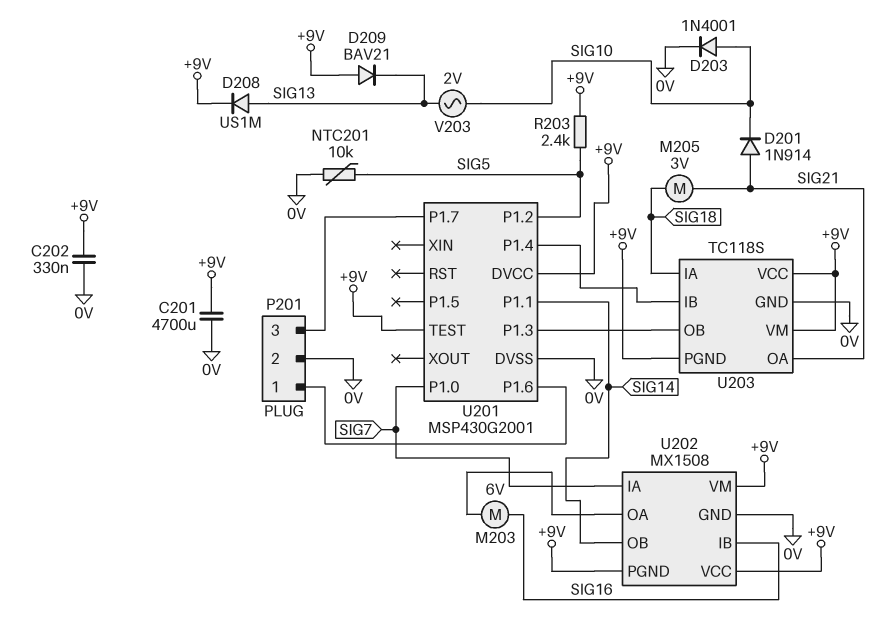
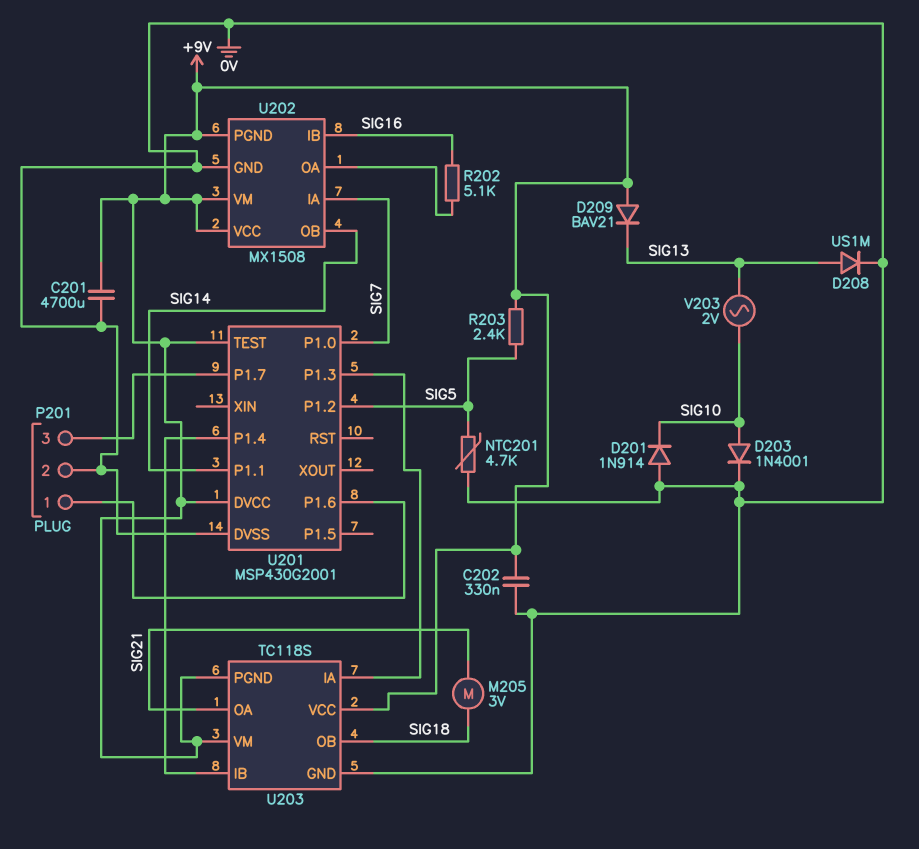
D201: diode 1N914 (A SIG21, K SIG10) -> diode 1N914 (A 0V, K SIG10)
D208: diode US1M (A SIG13, K +9V) -> diode US1M (A SIG13, K 0V)
M203: motor 6V (SIG16, U202/OA) -> none
NTC201: 10k (0V, SIG5) -> 4.7k (0V, SIG5)
R202: none -> 5.1k (SIG16, U202/OA)
U203 pin IA: SIG18 -> U201/P1.3
U203 pin OB: U201/P1.3 -> SIG18

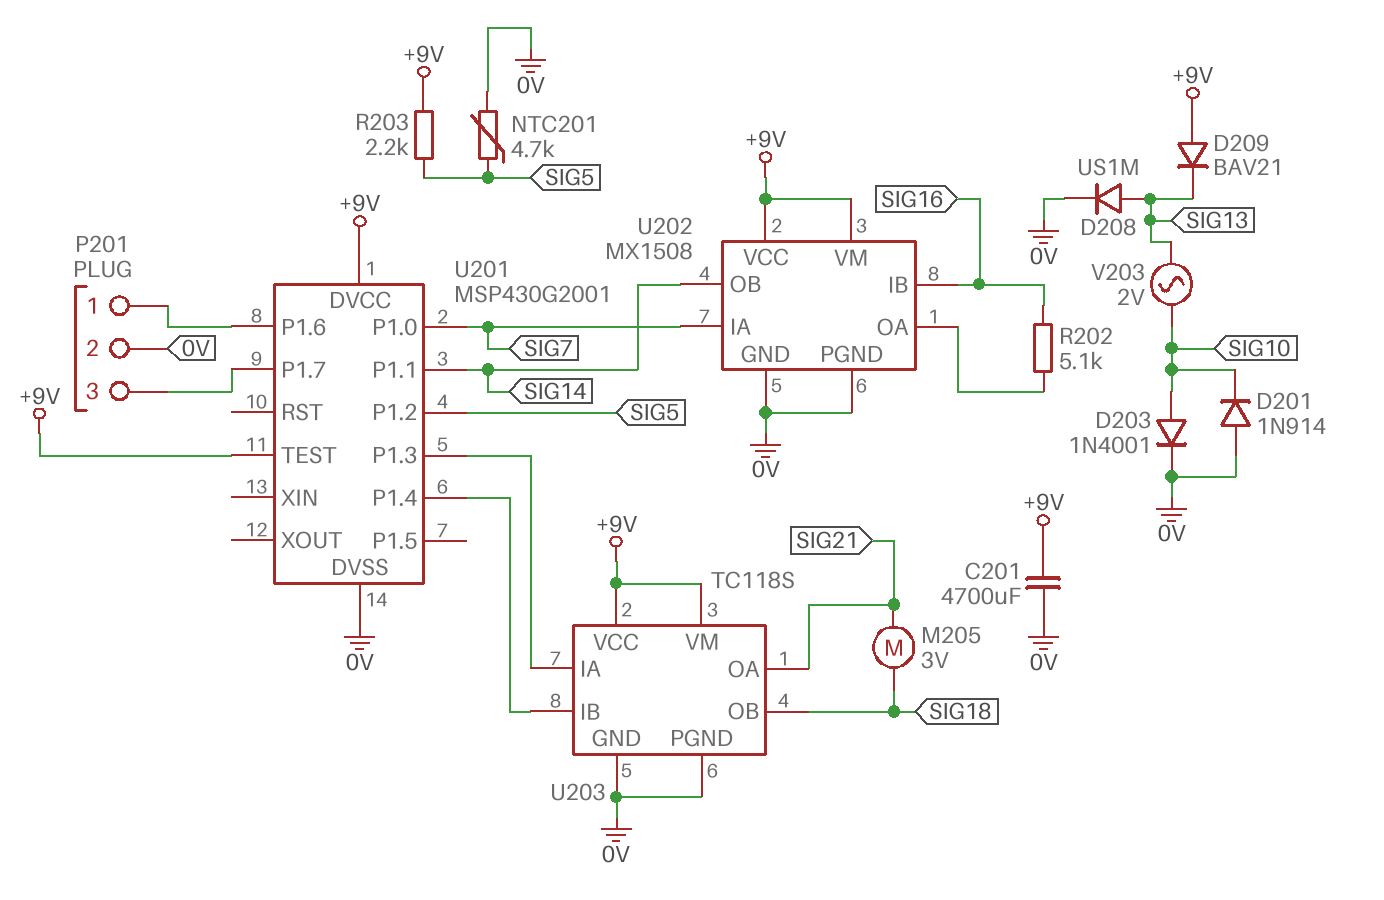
C202: 330nF (+9V, 0V) -> none
R203: 2.4k (+9V, SIG5) -> 2.2k (+9V, SIG5)
U202 pin PGND: +9V -> 0V
U203 pin PGND: +9V -> 0V

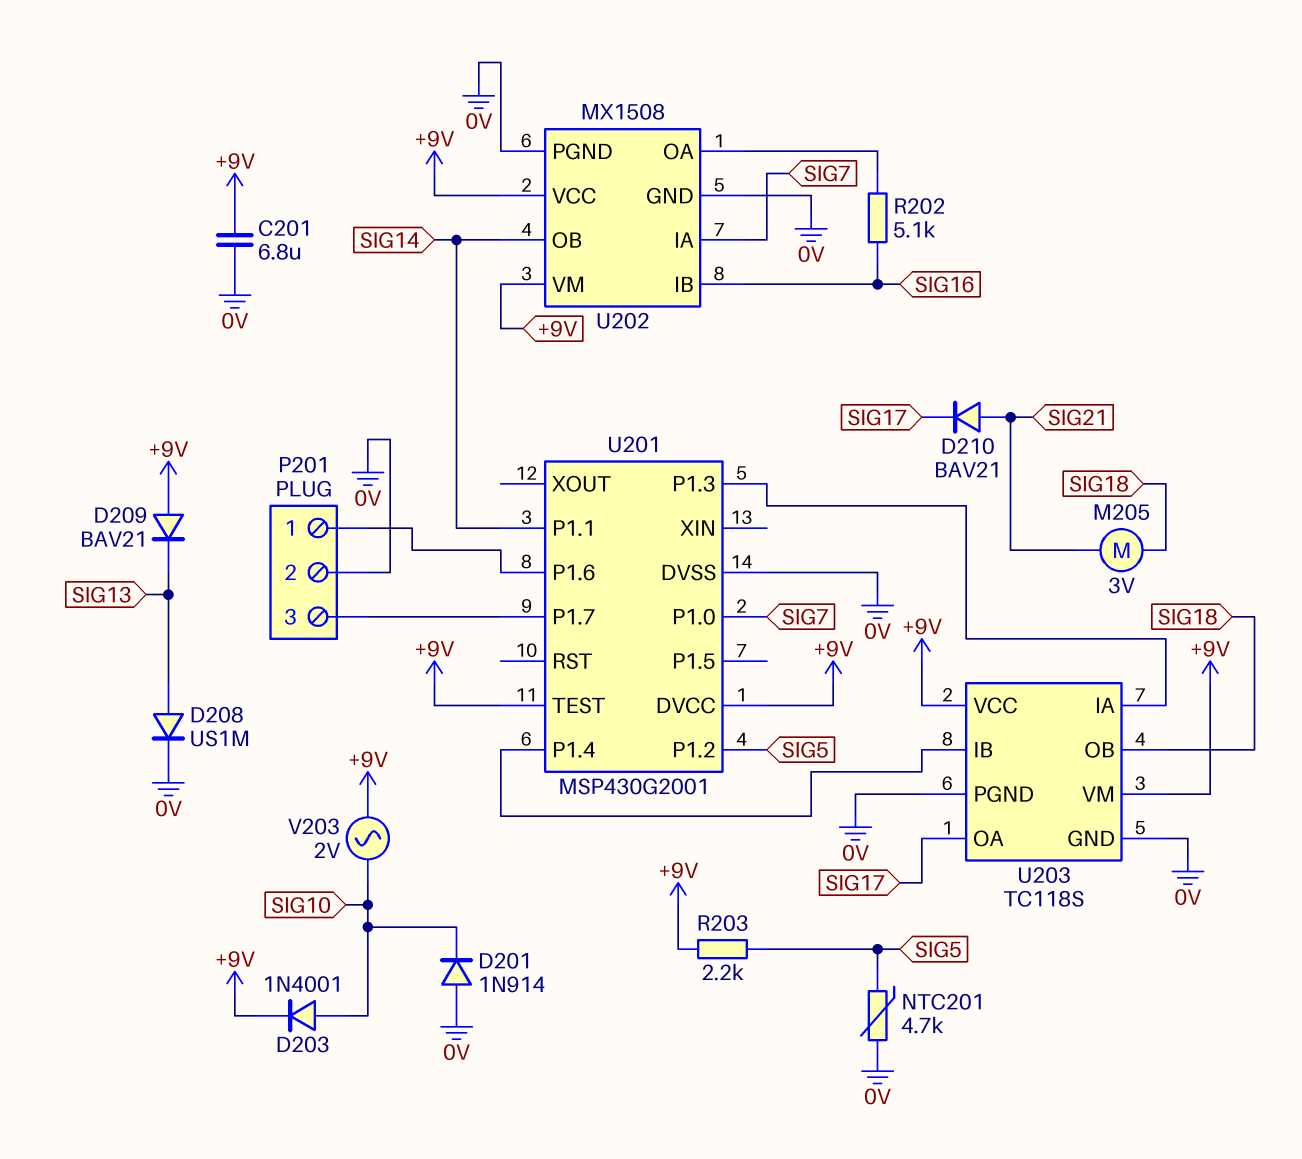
C201: 4700uF (+9V, 0V) -> 6.8uF (+9V, 0V)
D203: diode 1N4001 (A SIG10, K 0V) -> diode 1N4001 (A SIG10, K +9V)
D210: none -> diode BAV21 (A SIG21, K SIG17)
U203 pin OA: SIG21 -> SIG17
V203: AC 2V (SIG10, SIG13) -> AC 2V (+9V, SIG10)

